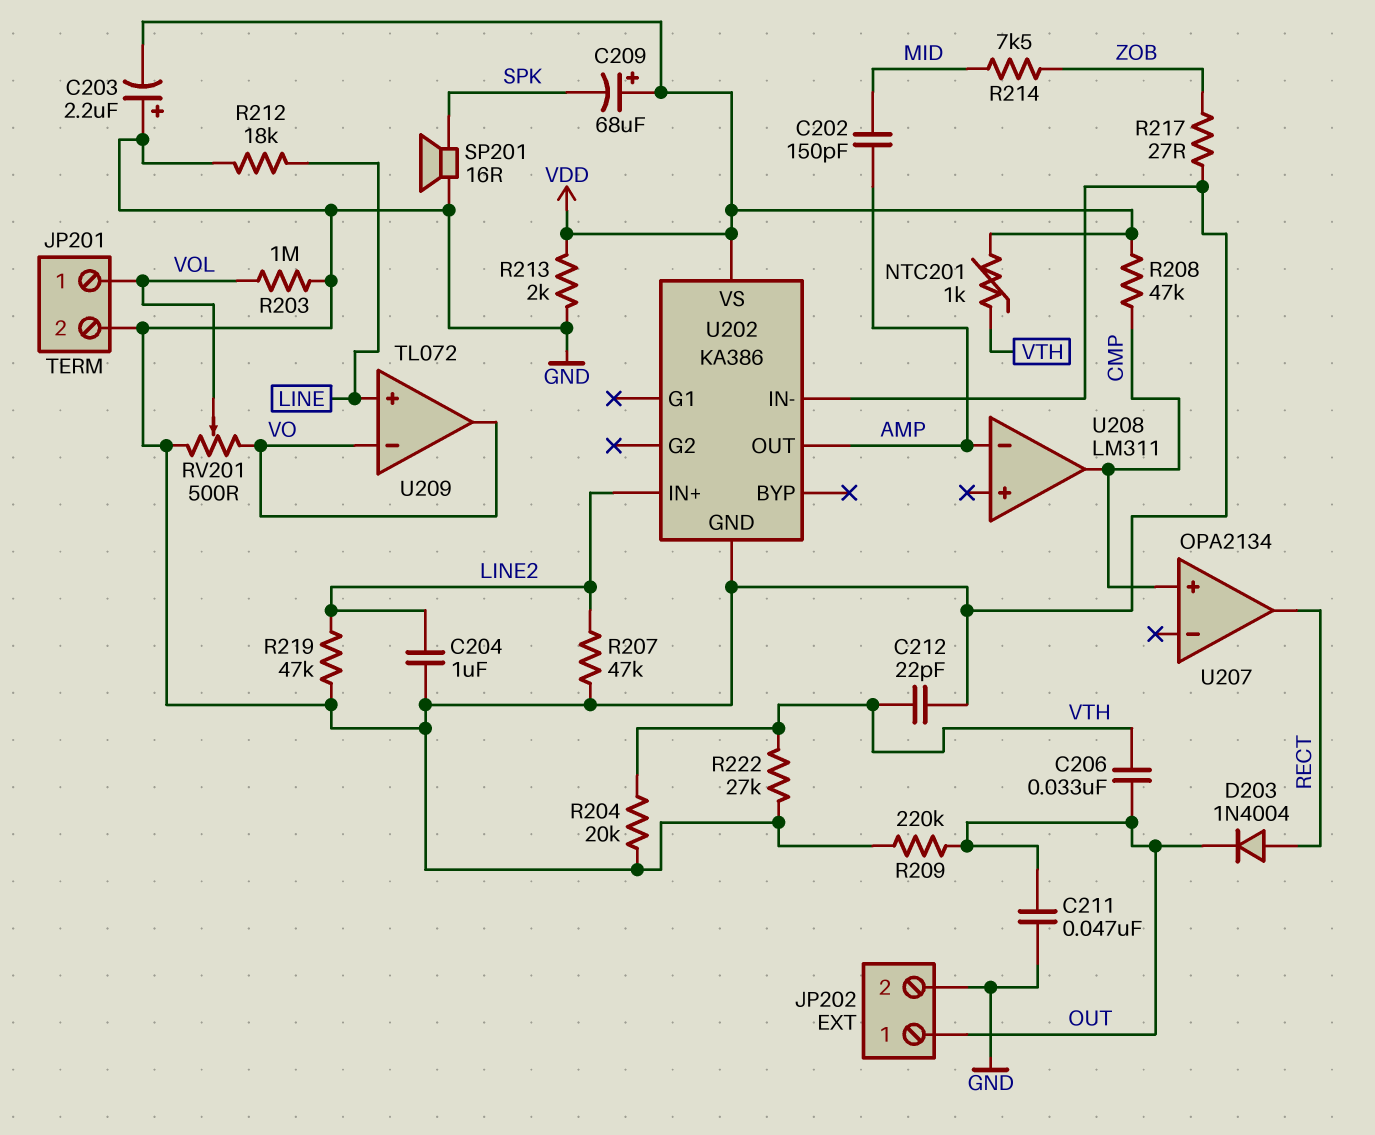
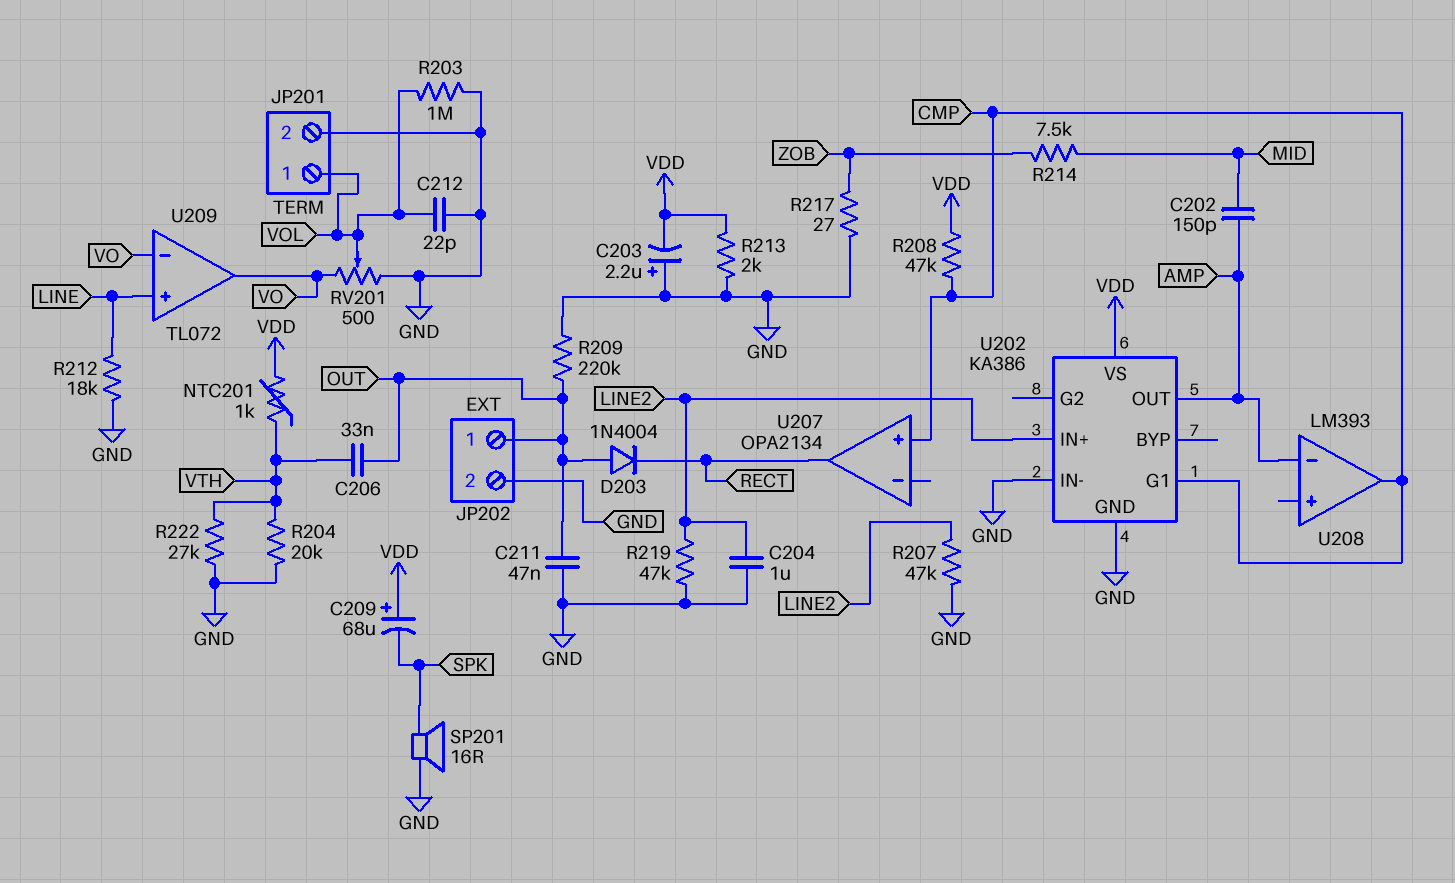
C212: 22pF (GND, VTH) -> 22pF (GND, VOL)
D203: diode 1N4004 (A RECT, K OUT) -> diode 1N4004 (A OUT, K RECT)
U202 pin G1: none -> CMP
U208: LM311 -> LM393

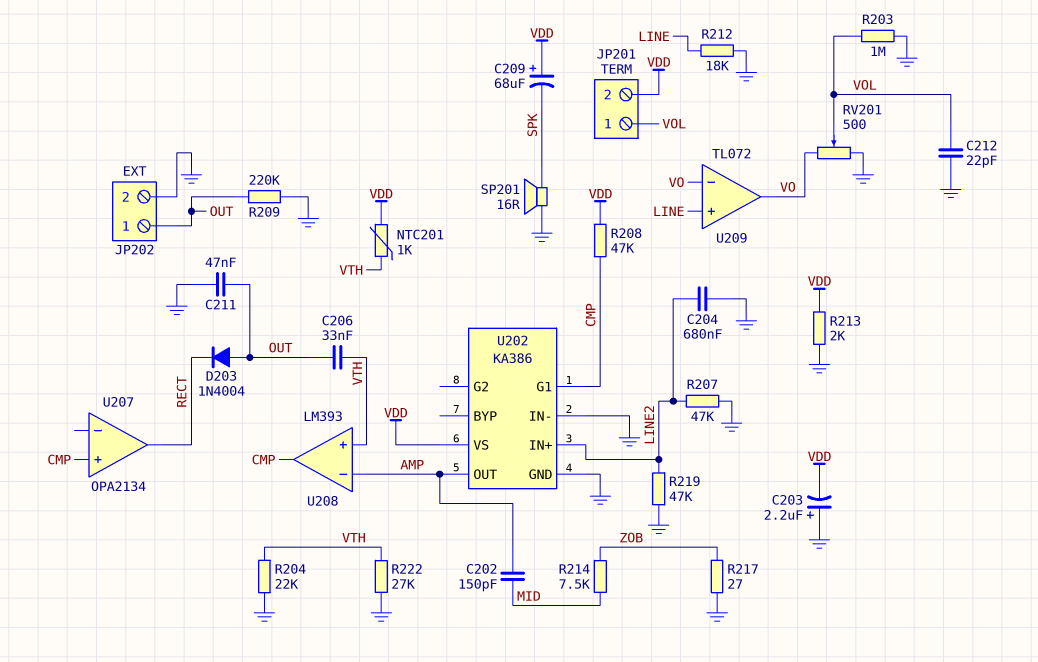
C204: 1uF (GND, LINE2) -> 680nF (GND, LINE2)
JP201 pin 2: GND -> VDD
R204: 20k (GND, VTH) -> 22k (GND, VTH)
U208 pin in+: none -> VTH

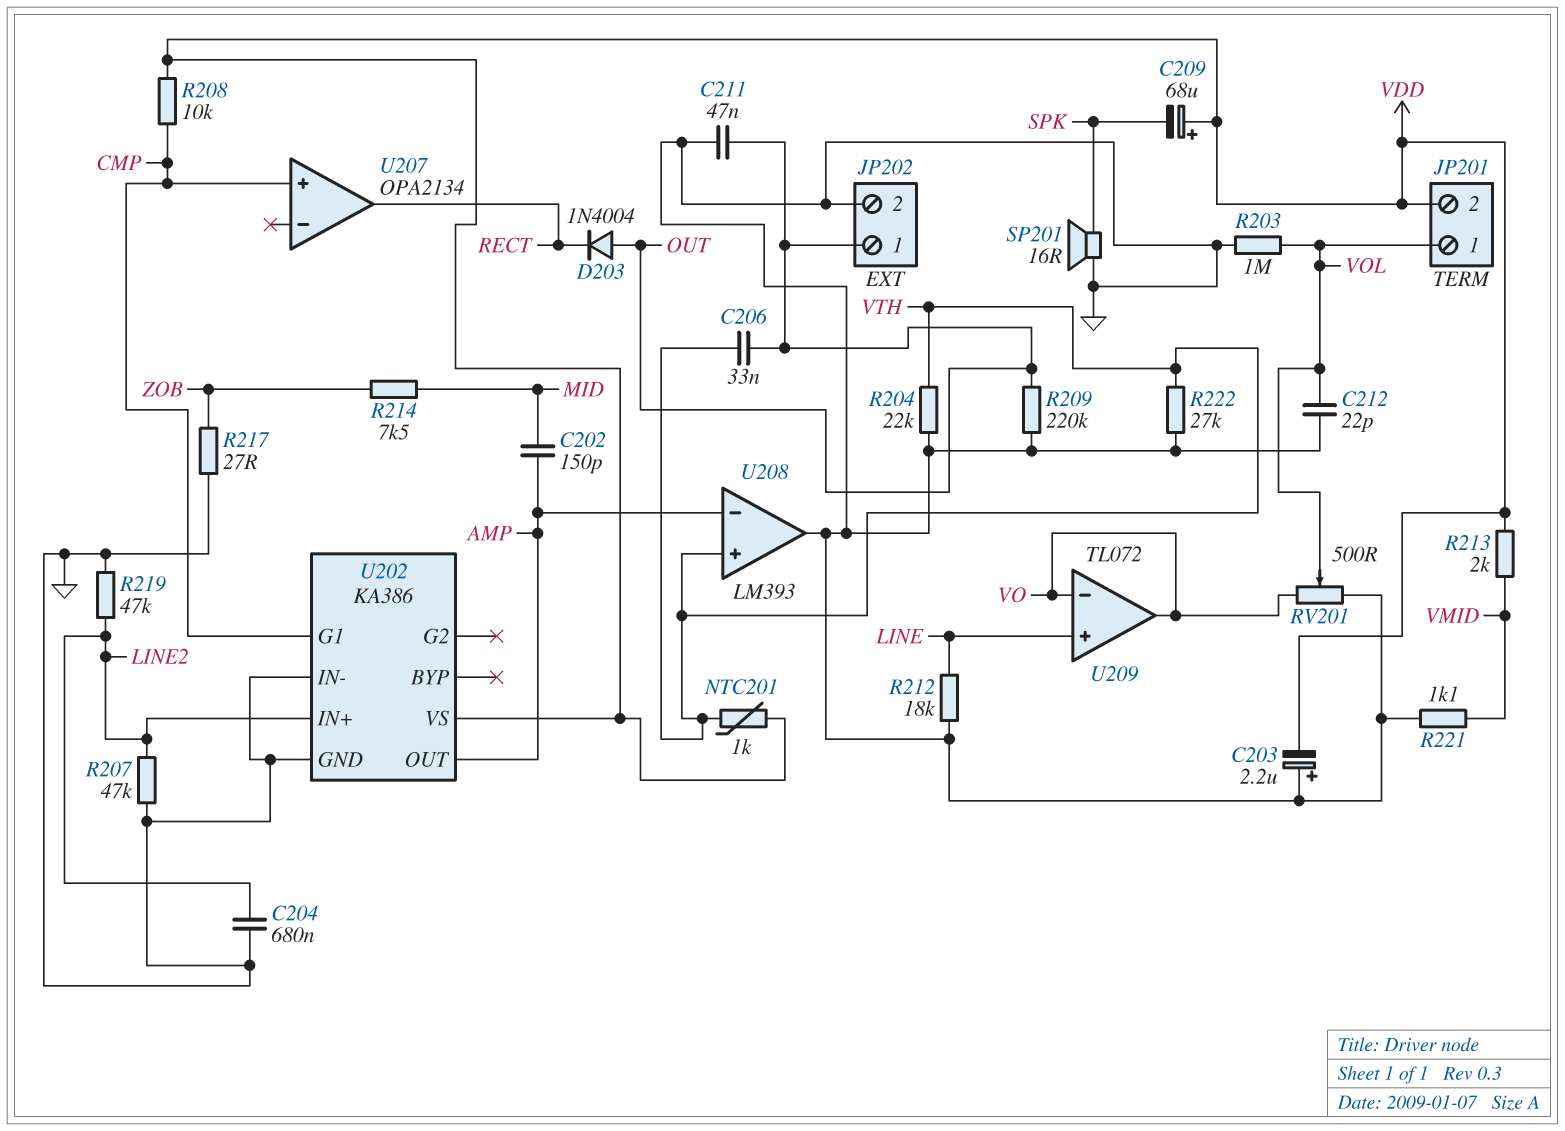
R208: 47k (CMP, VDD) -> 10k (CMP, VDD)
R213: 2k (GND, VDD) -> 2k (VDD, VMID)
R221: none -> 1.1k (GND, VMID)
U208 pin out: CMP -> GND

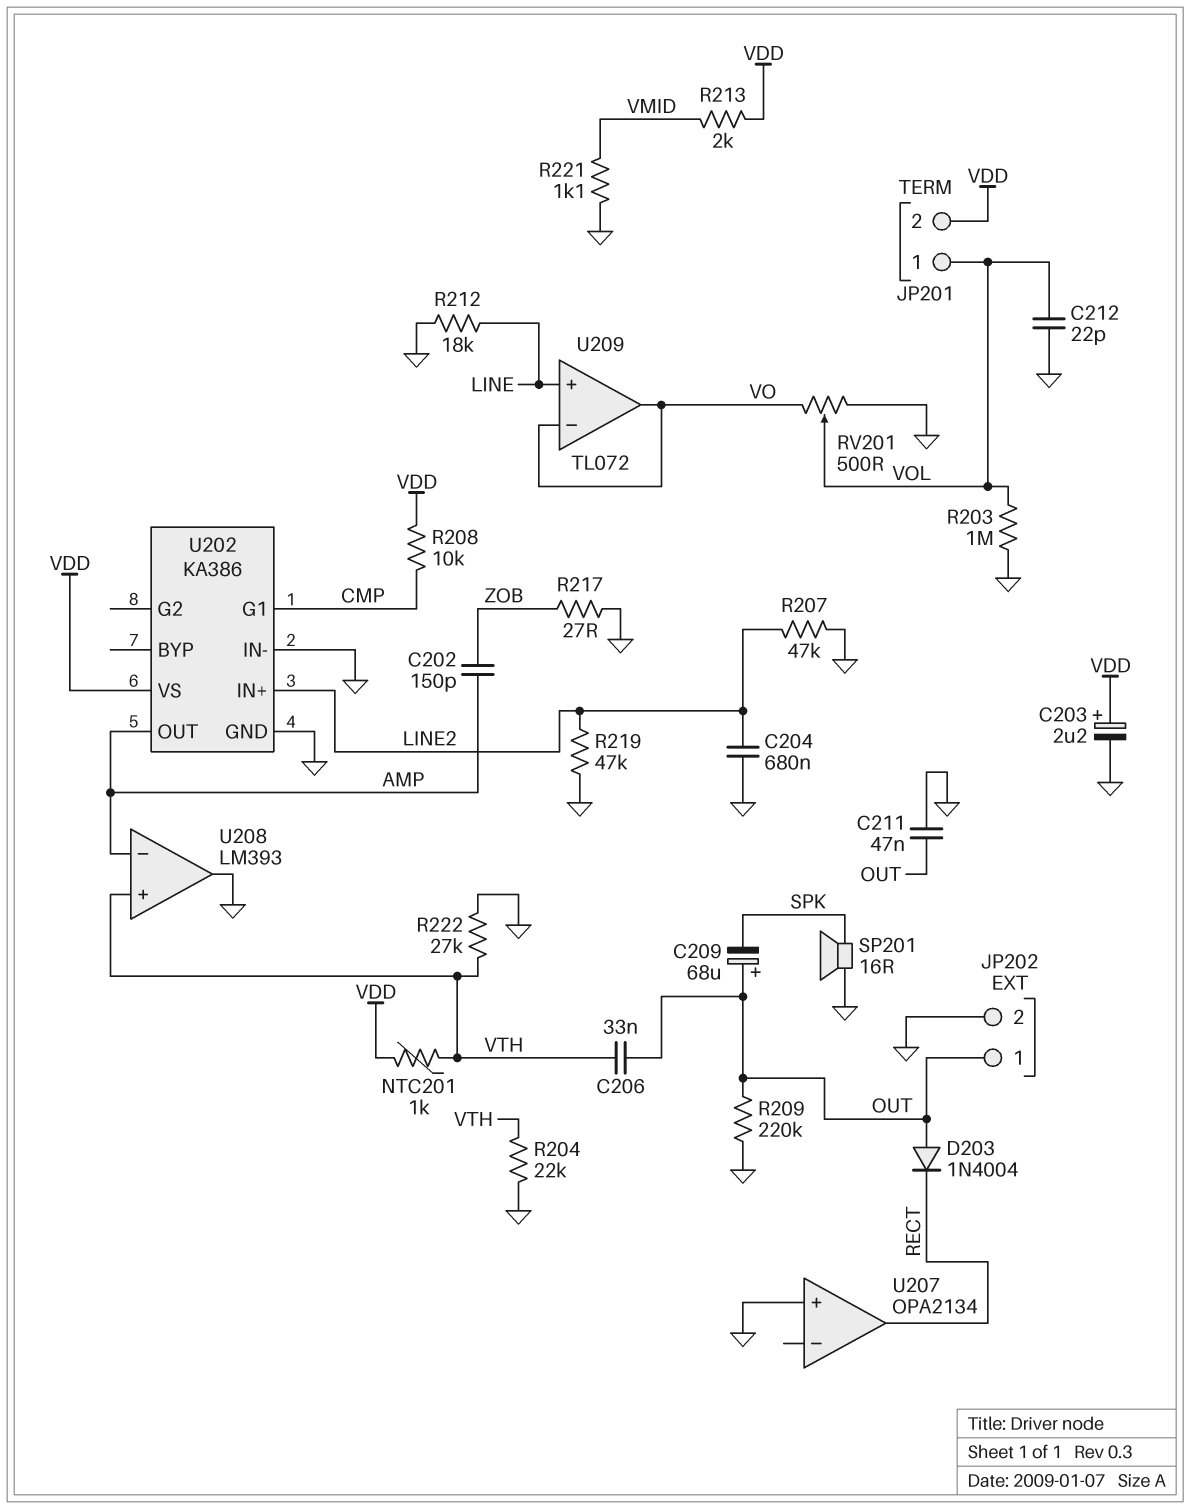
C202: 150pF (AMP, MID) -> 150pF (AMP, ZOB)
C203: 2.2uF (plus GND, minus VDD) -> 2.2uF (plus VDD, minus GND)
C209: 68uF (plus VDD, minus SPK) -> 68uF (plus OUT, minus SPK)
R214: 7.5k (MID, ZOB) -> none
U207 pin in+: CMP -> GND

